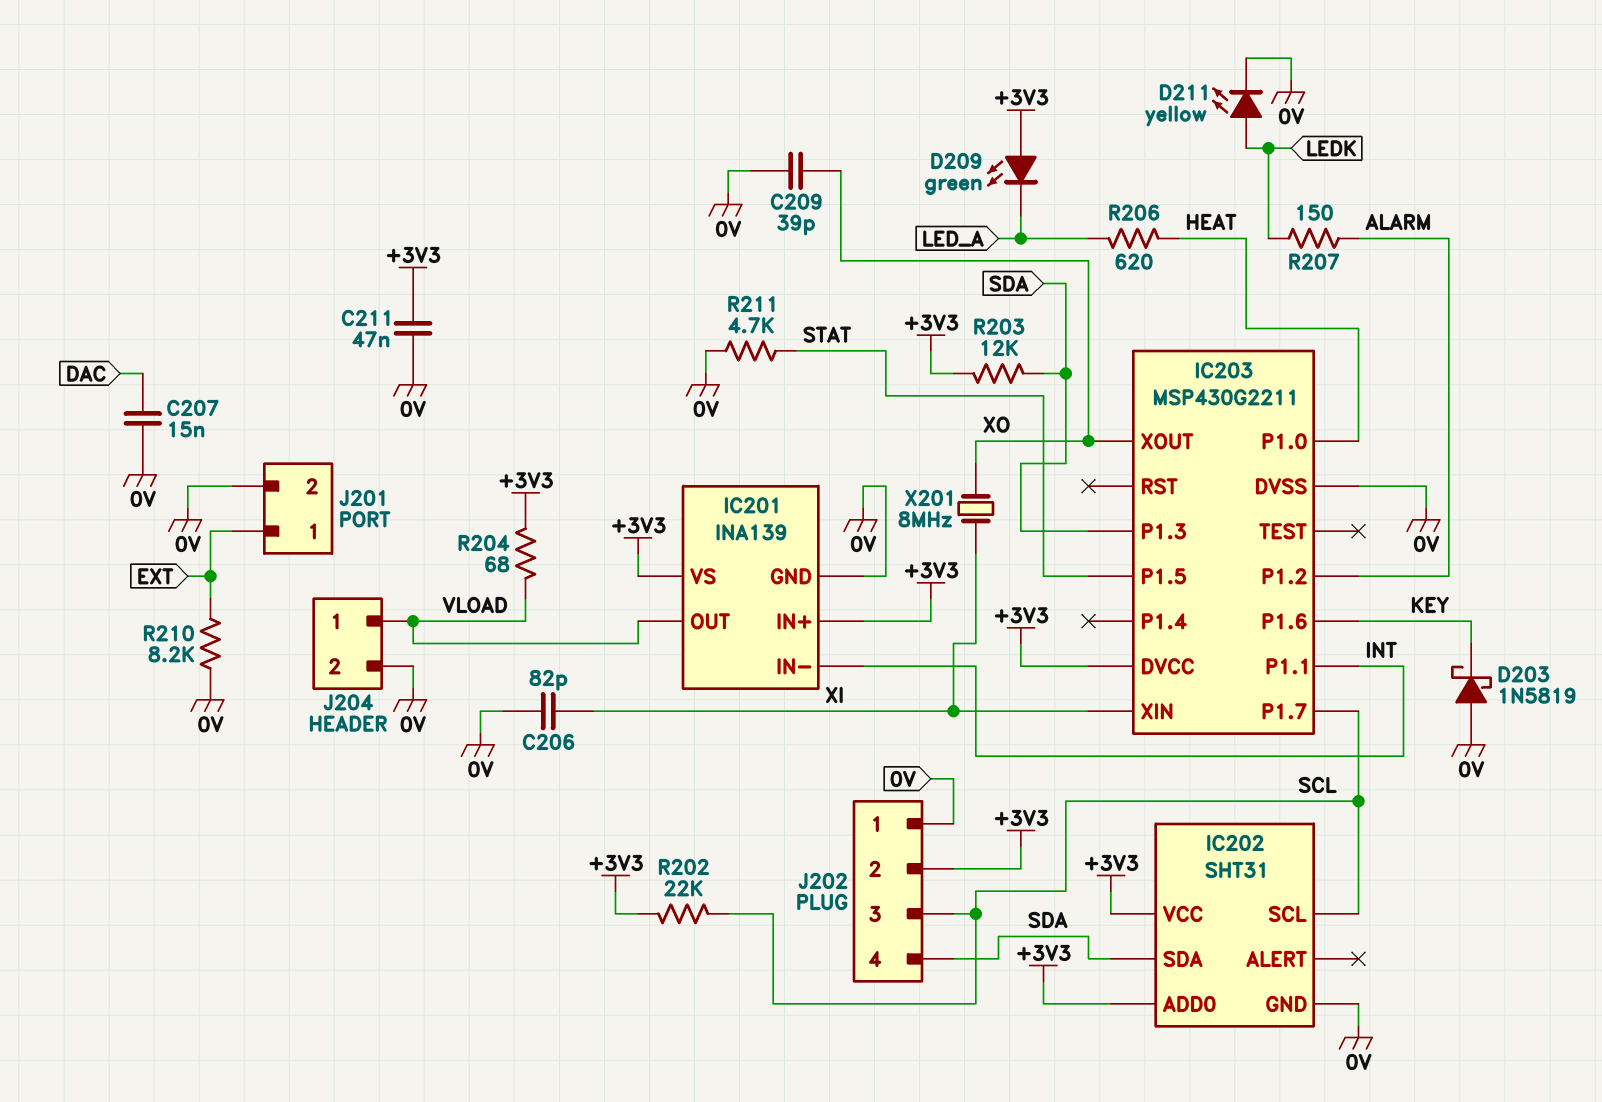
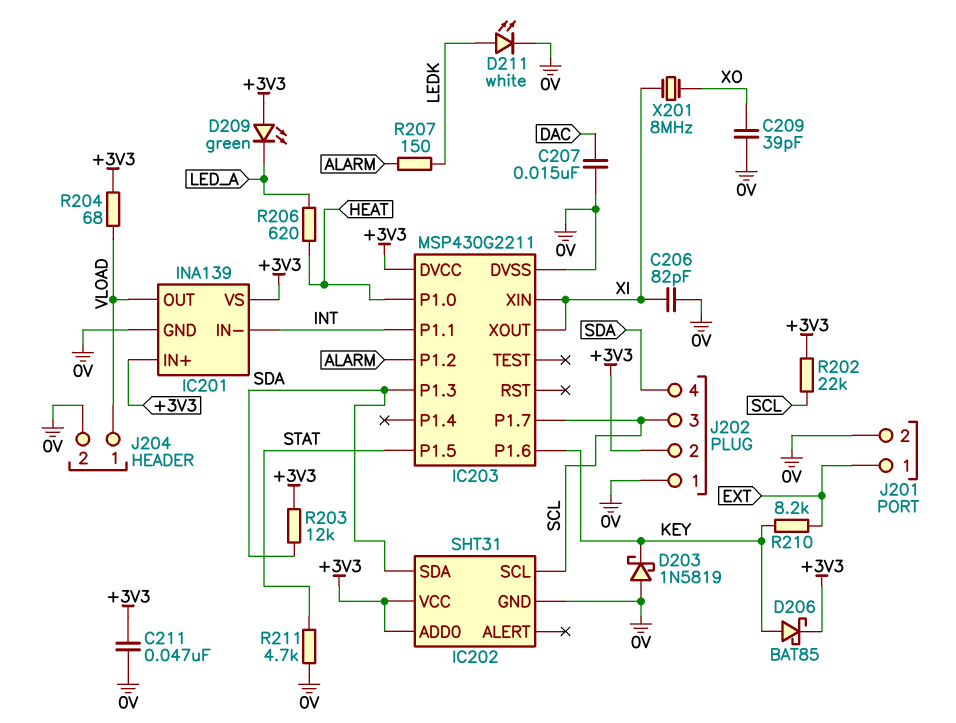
D206: none -> schottky BAT85 (A KEY, K +3V3)
D211: LED yellow (A LEDK, K 0V) -> LED white (A LEDK, K 0V)
IC203 pin XOUT: XO -> XI
R210: 8.2k (0V, EXT) -> 8.2k (EXT, KEY)

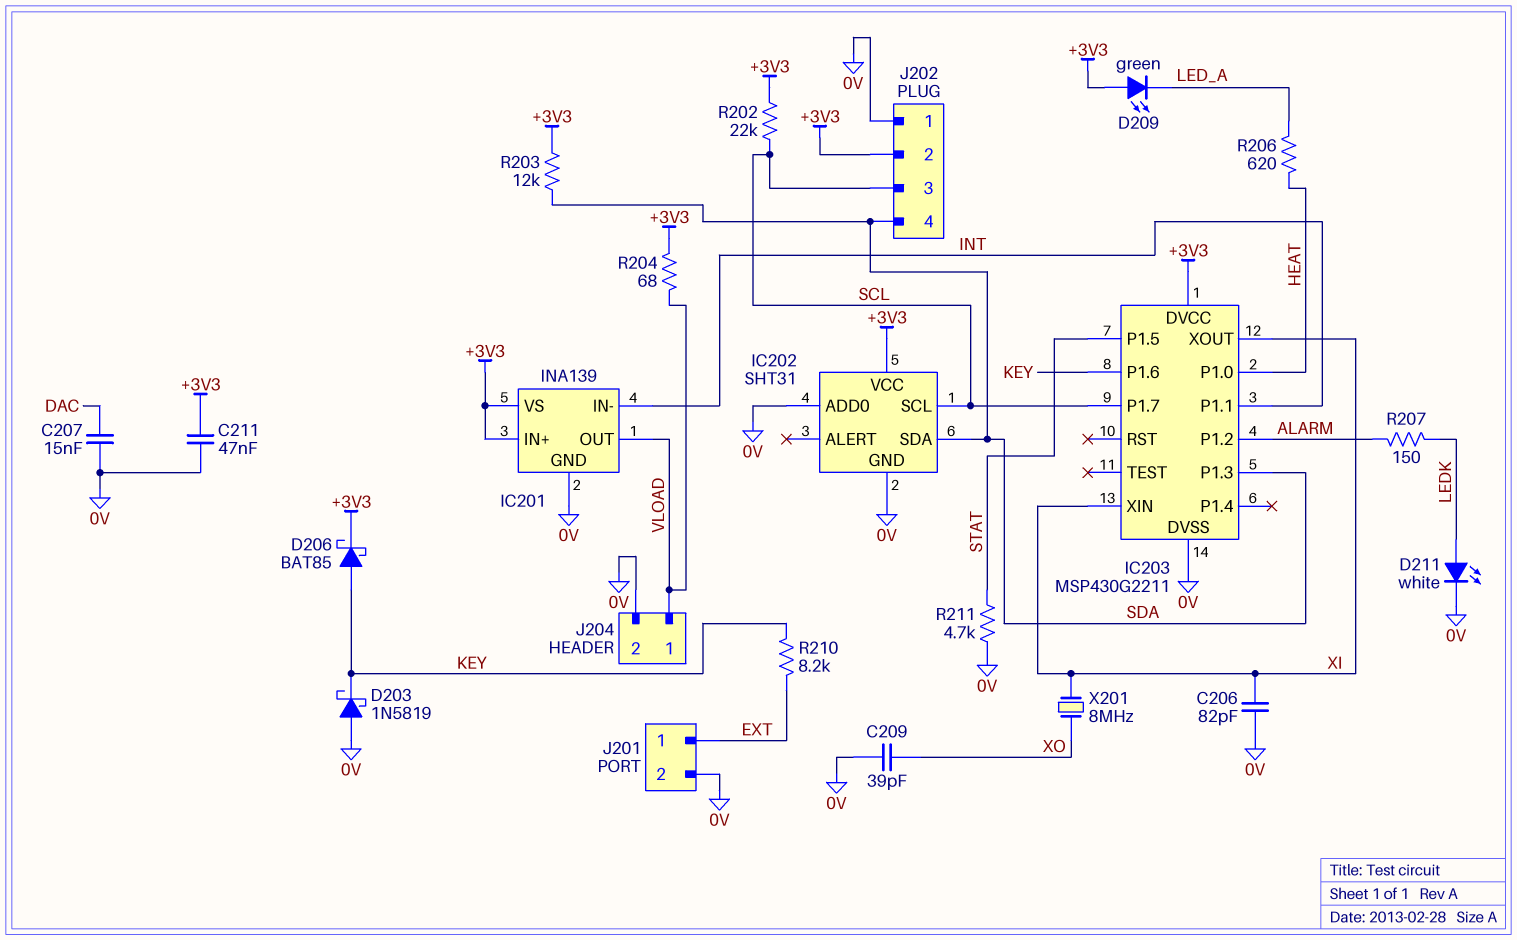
IC202 pin ADD0: +3V3 -> 0V

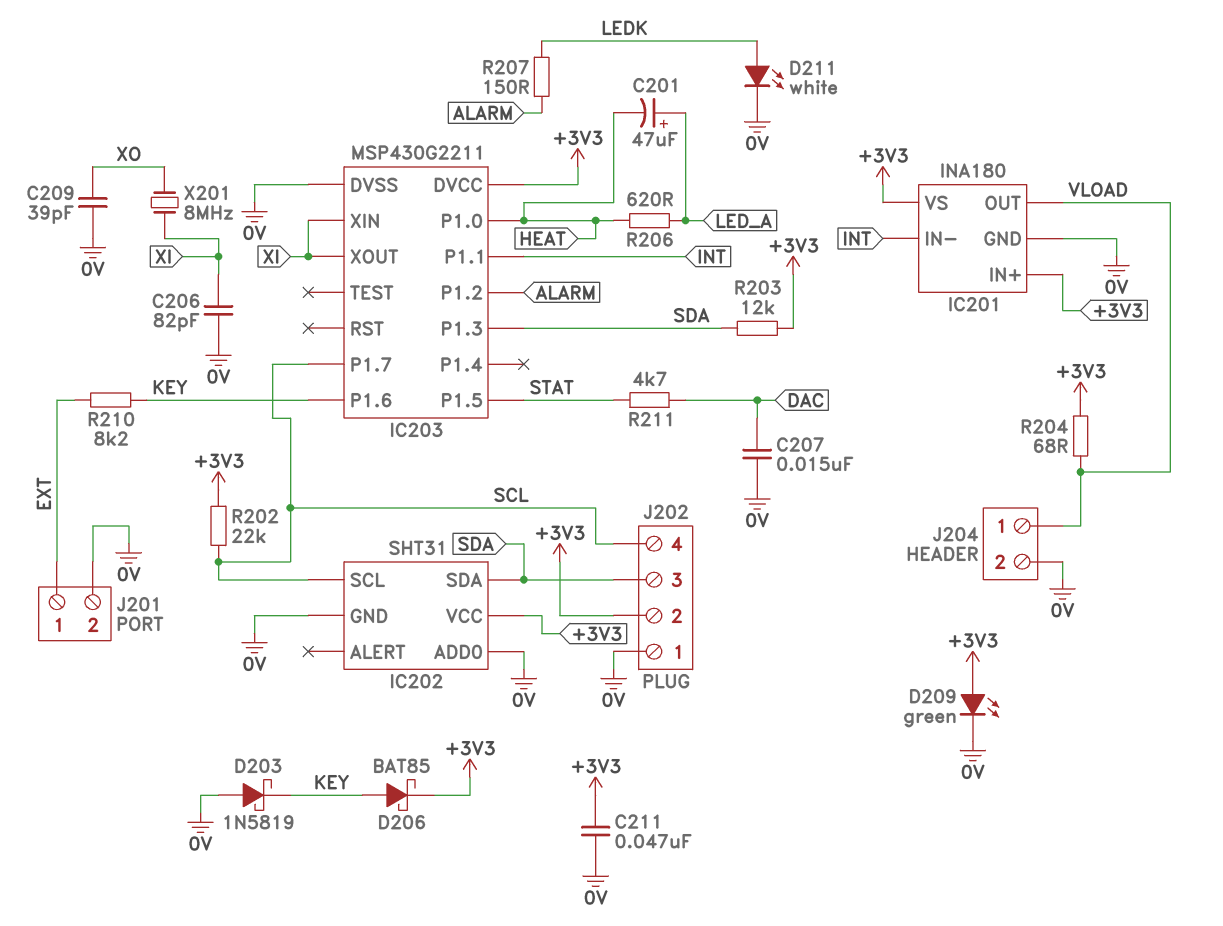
C201: none -> 47uF (plus LED_A, minus HEAT)
D209: LED green (A +3V3, K LED_A) -> LED green (A +3V3, K 0V)
IC201: INA139 -> INA180
J202 pin 3: SCL -> SDA
J202 pin 4: SDA -> SCL
R211: 4.7k (0V, STAT) -> 4.7k (DAC, STAT)

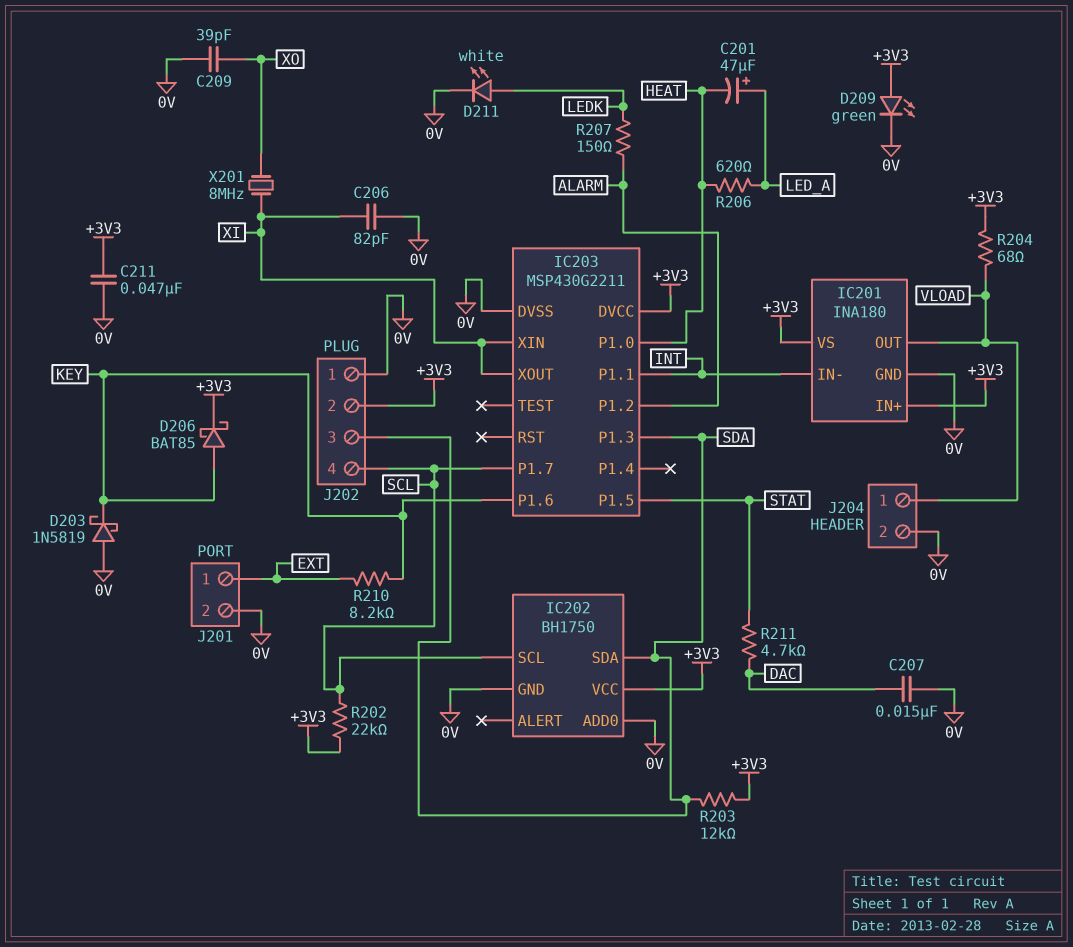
IC202: SHT31 -> BH1750

